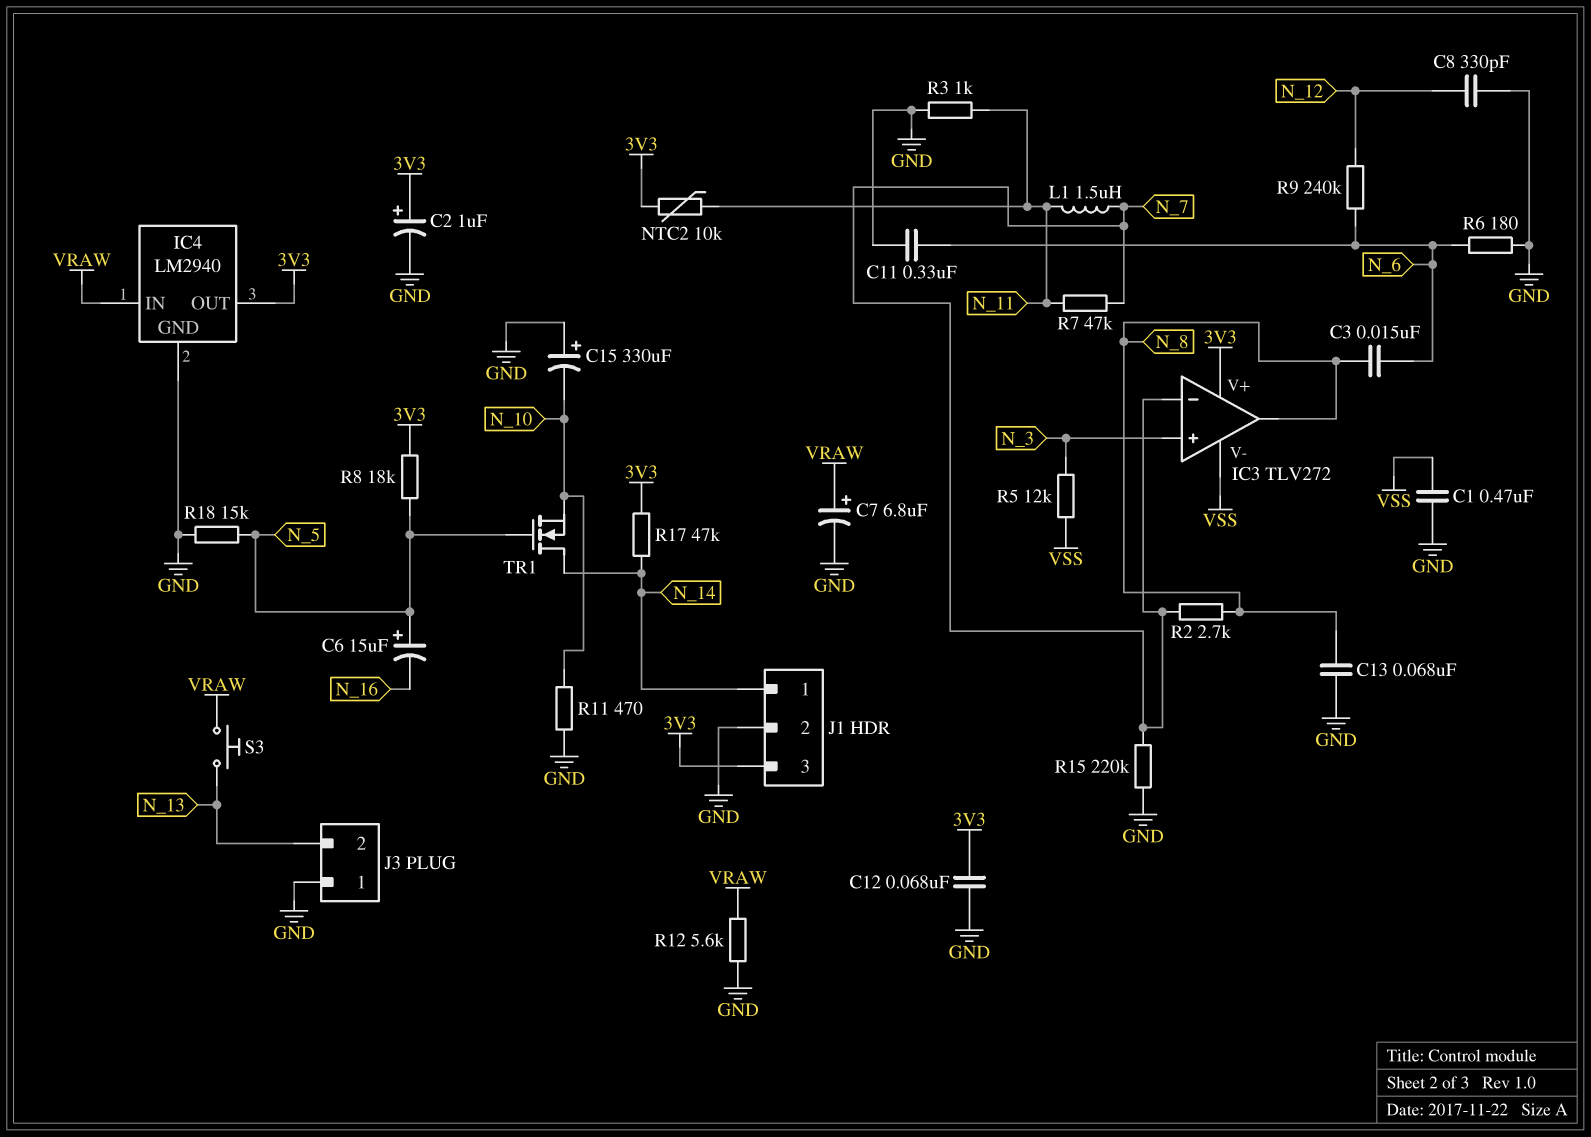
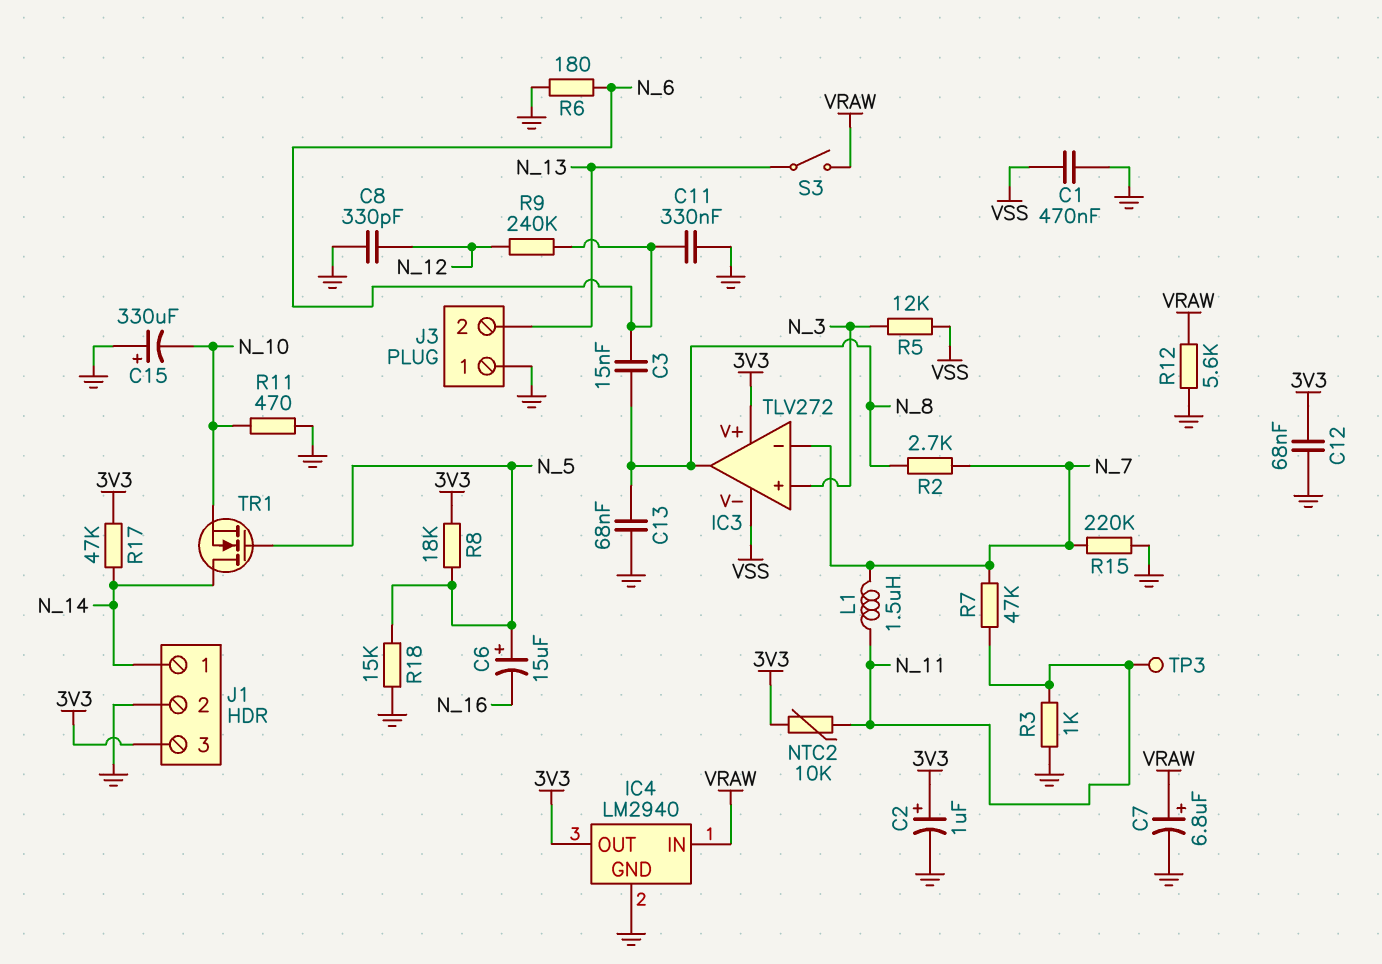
S3: button (N_13, VRAW) -> switch (N_13, VRAW)
TP3: none -> test point (N_11)

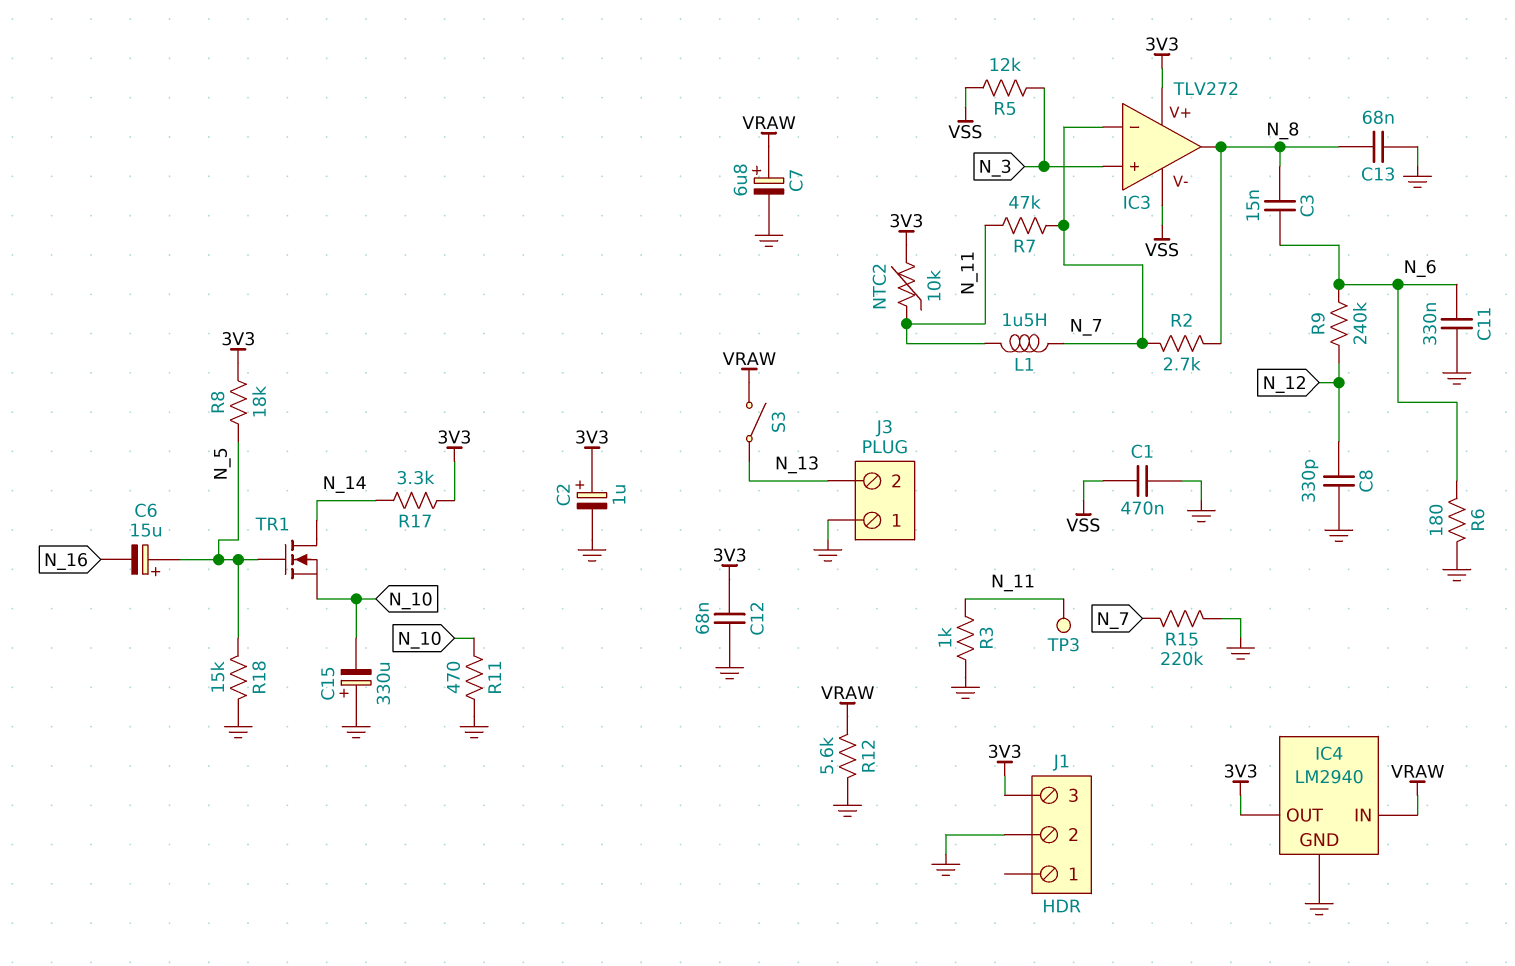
J1 pin 1: N_14 -> none
R17: 47k (3V3, N_14) -> 3.3k (3V3, N_14)

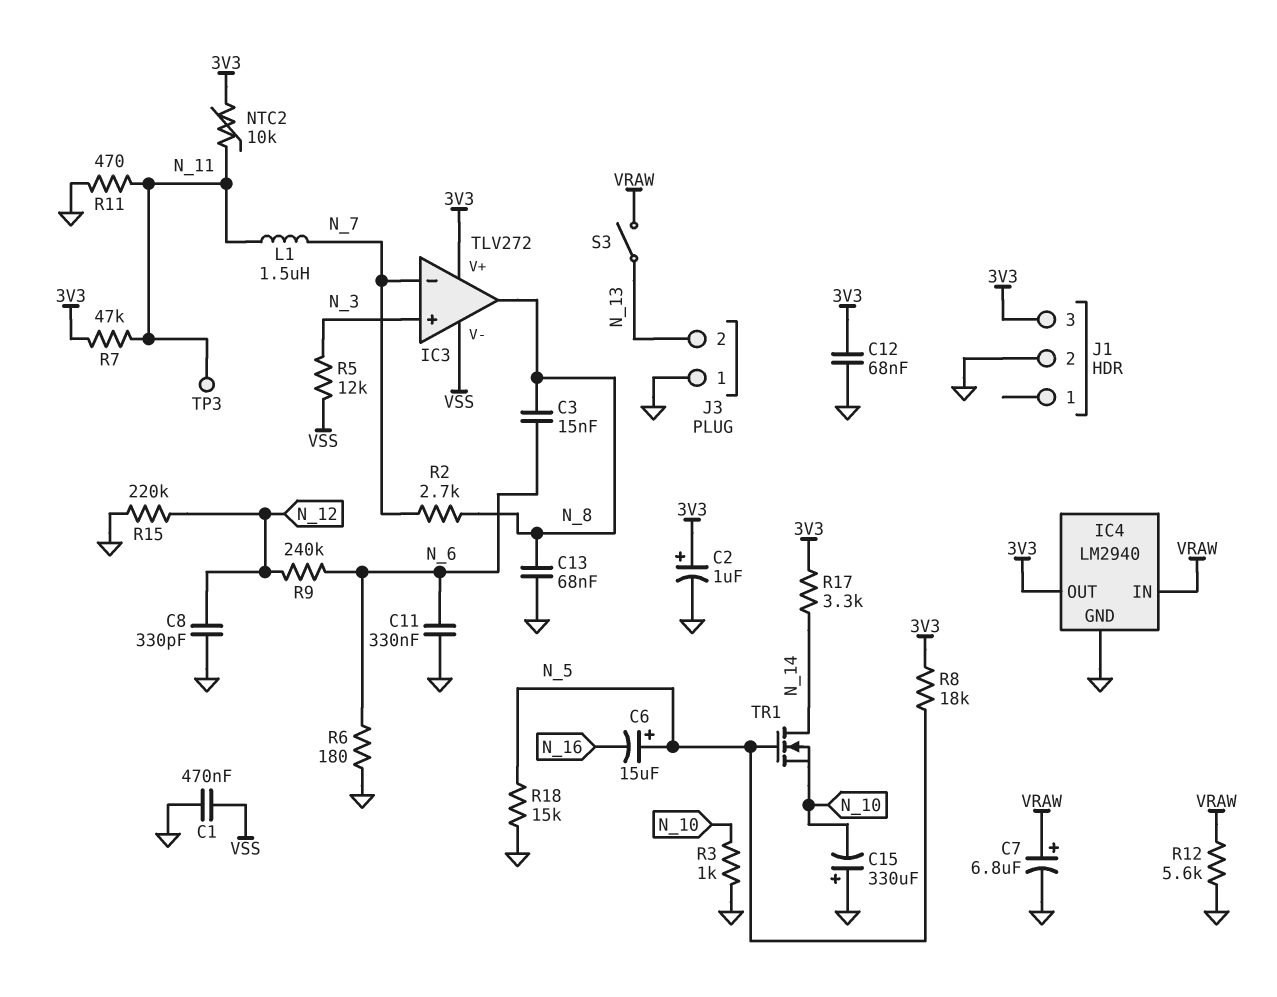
R3: 1k (GND, N_11) -> 1k (GND, N_10)
R7: 47k (N_7, N_11) -> 47k (3V3, N_11)
R11: 470 (GND, N_10) -> 470 (GND, N_11)
R15: 220k (GND, N_7) -> 220k (GND, N_12)

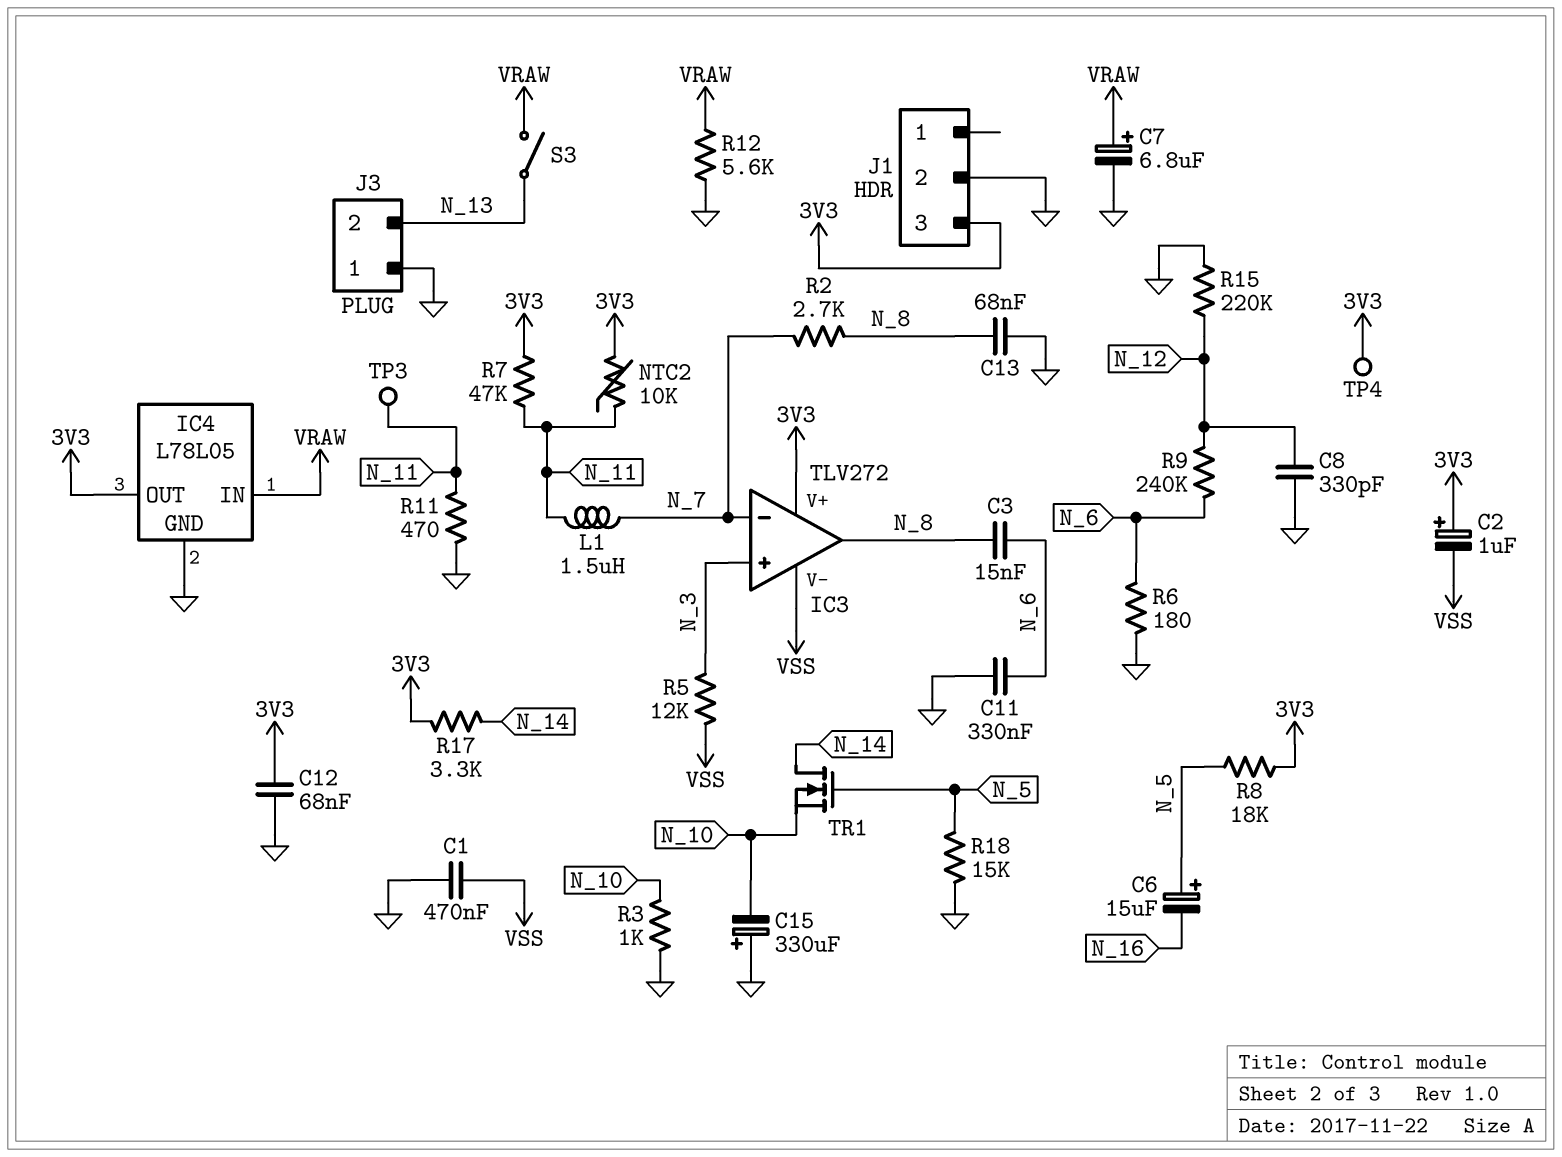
C2: 1uF (plus 3V3, minus GND) -> 1uF (plus 3V3, minus VSS)
IC4: LM2940 -> L78L05
TP4: none -> test point (3V3)

